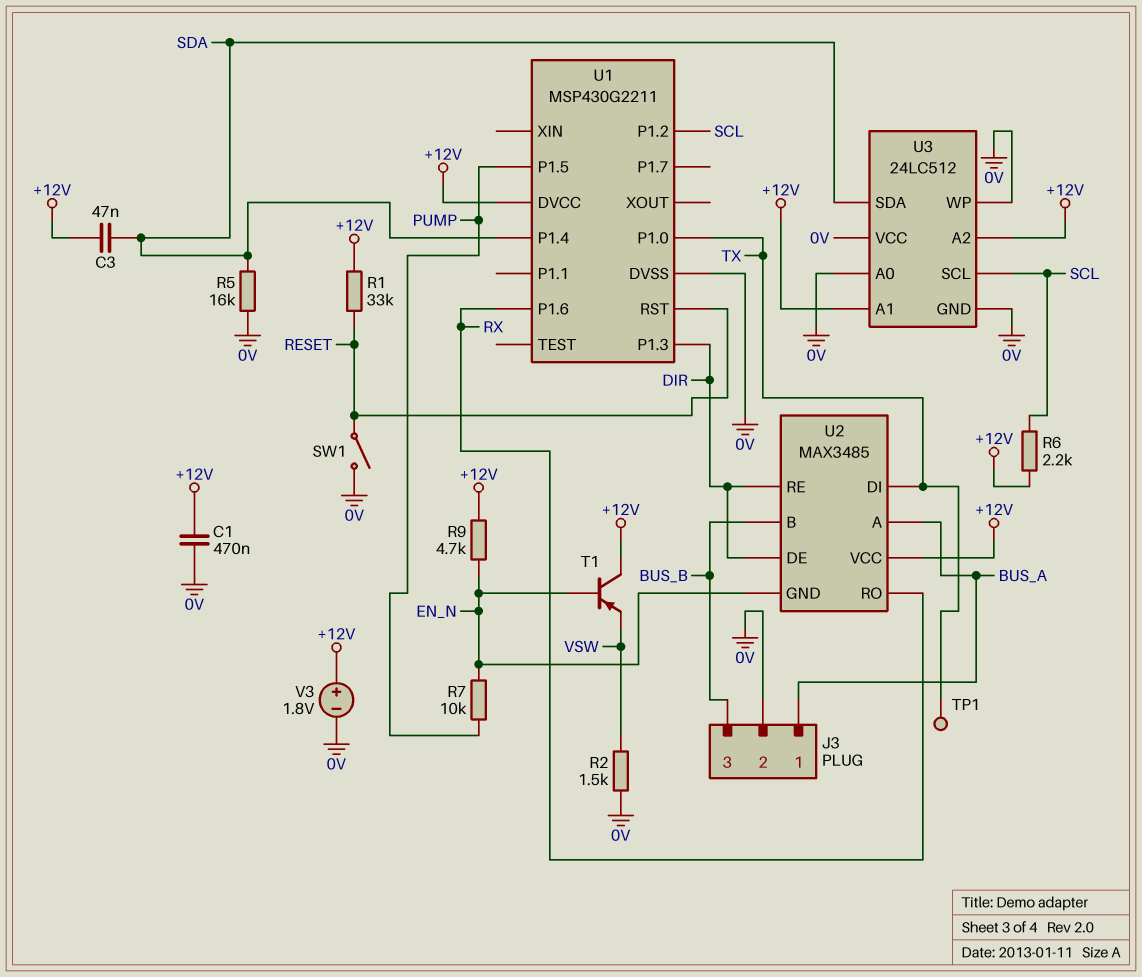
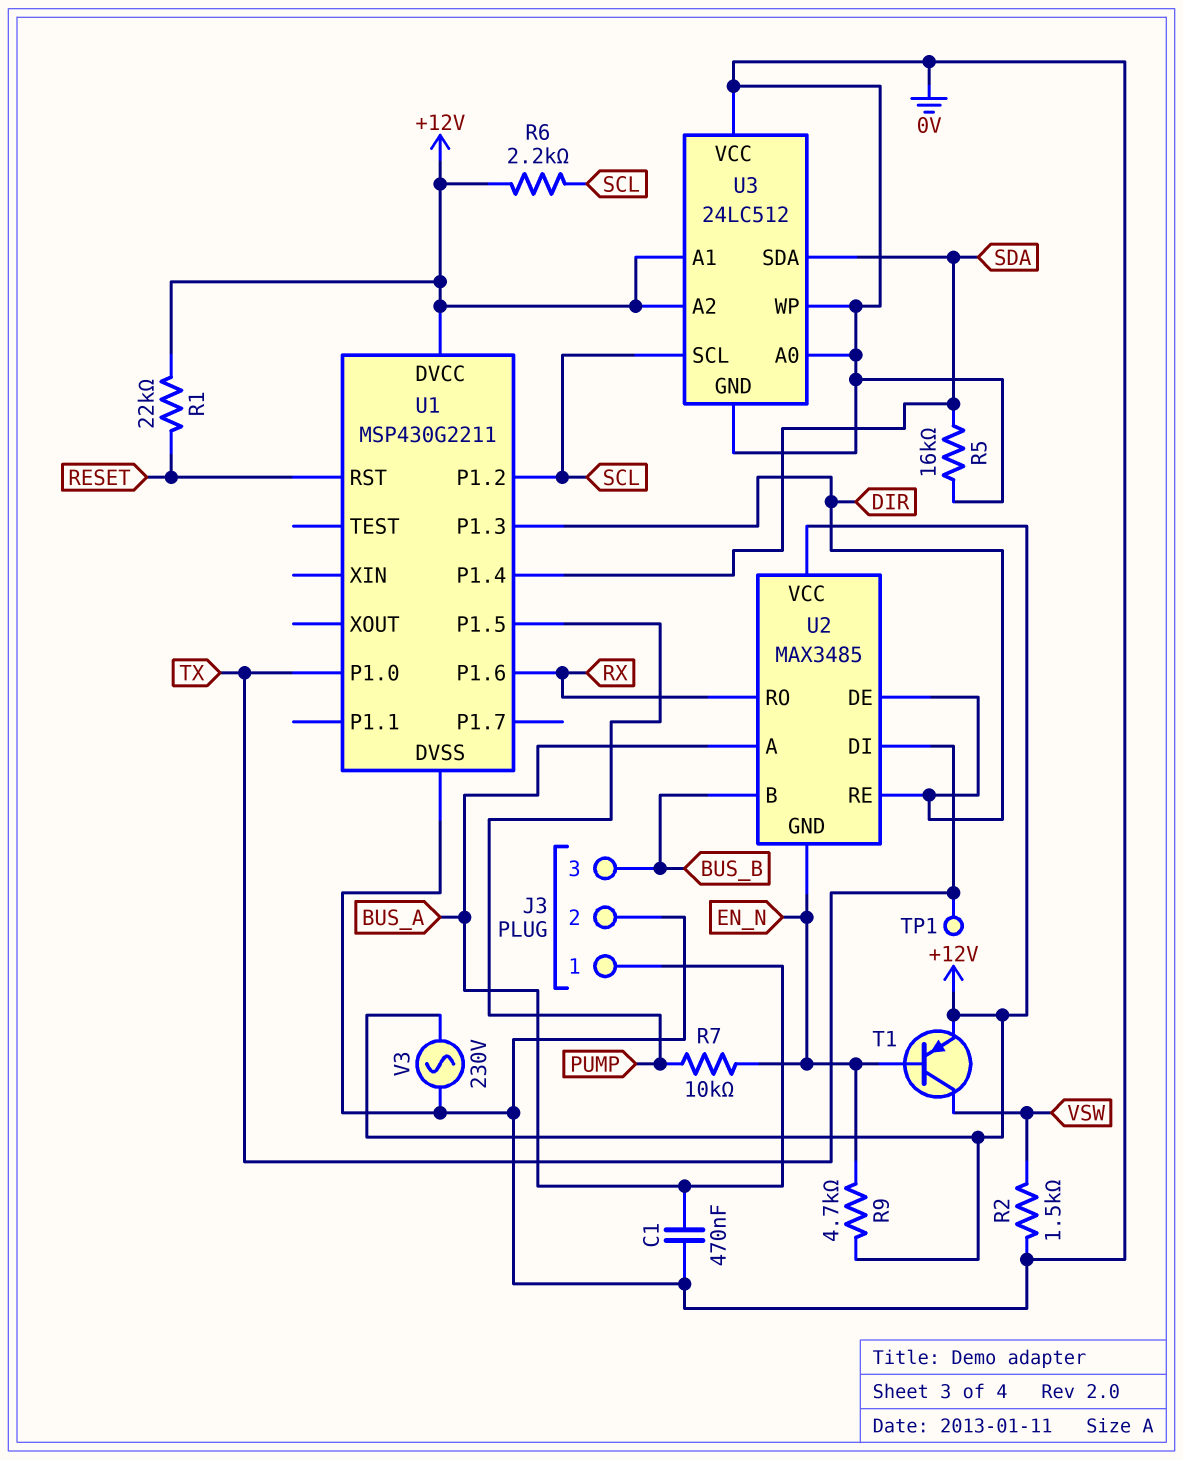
C1: 470nF (+12V, 0V) -> 470nF (0V, BUS_A)
C3: 47nF (+12V, SDA) -> none
R1: 33k (+12V, RESET) -> 22k (+12V, RESET)
SW1: switch (0V, RESET) -> none
T1: PNP (B EN_N, C +12V, E VSW) -> PNP (B EN_N, C VSW, E +12V)
V3: 1.8V (plus +12V, minus 0V) -> AC 230V (+12V, 0V)

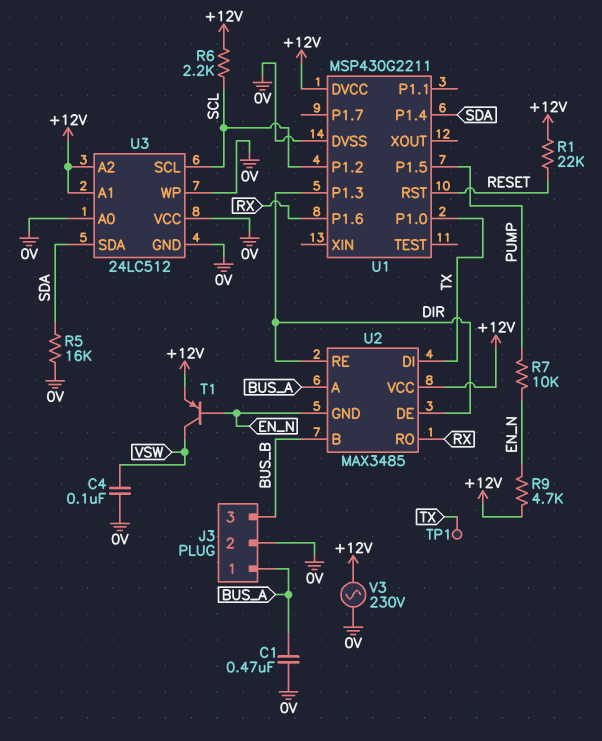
C4: none -> 100nF (0V, VSW)
R2: 1.5k (0V, VSW) -> none

